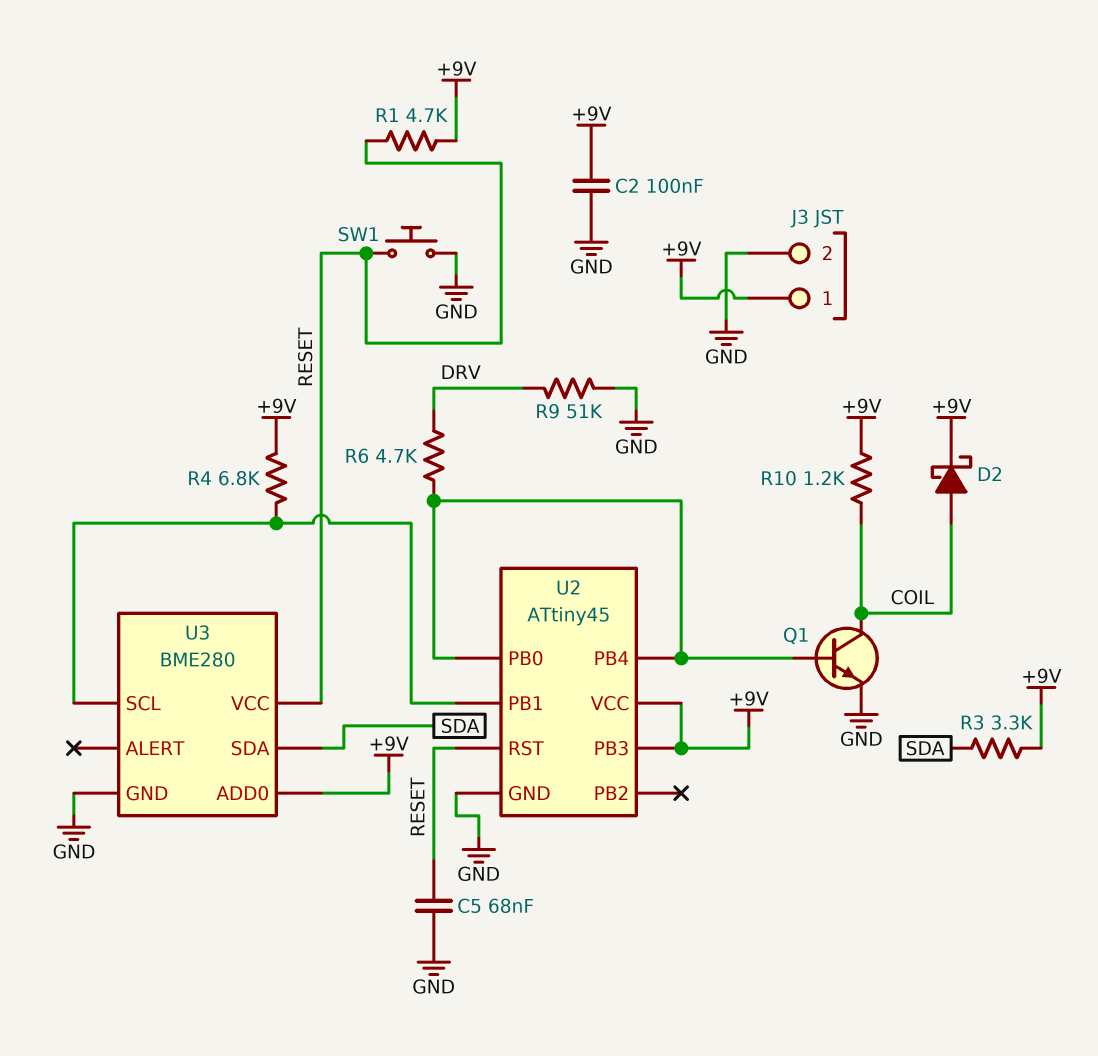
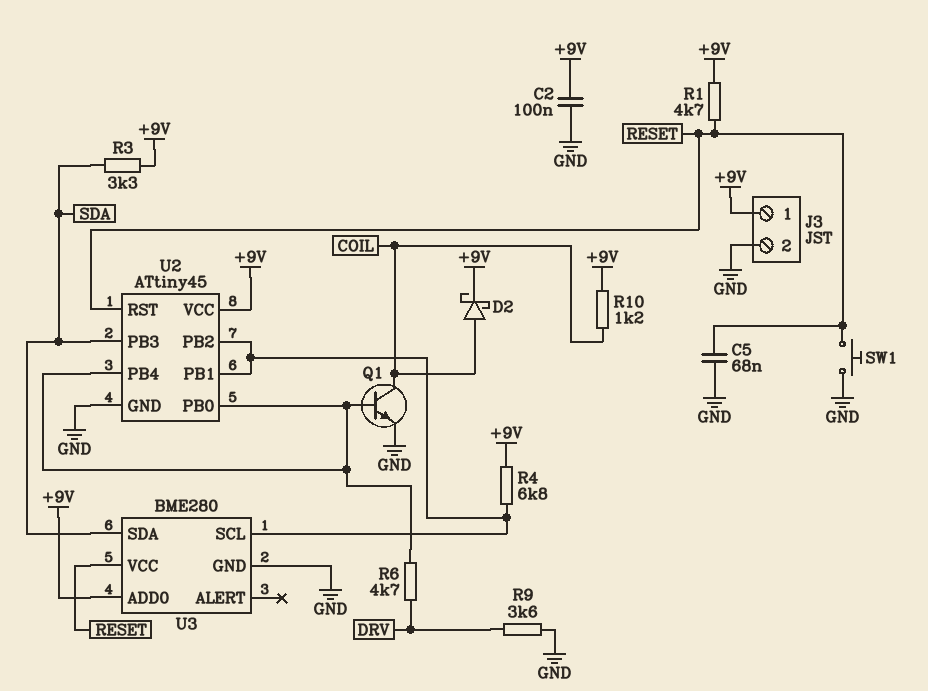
R9: 51k (DRV, GND) -> 3.6k (DRV, GND)
U2 pin PB2: none -> U2/PB1
U2 pin PB3: +9V -> SDA

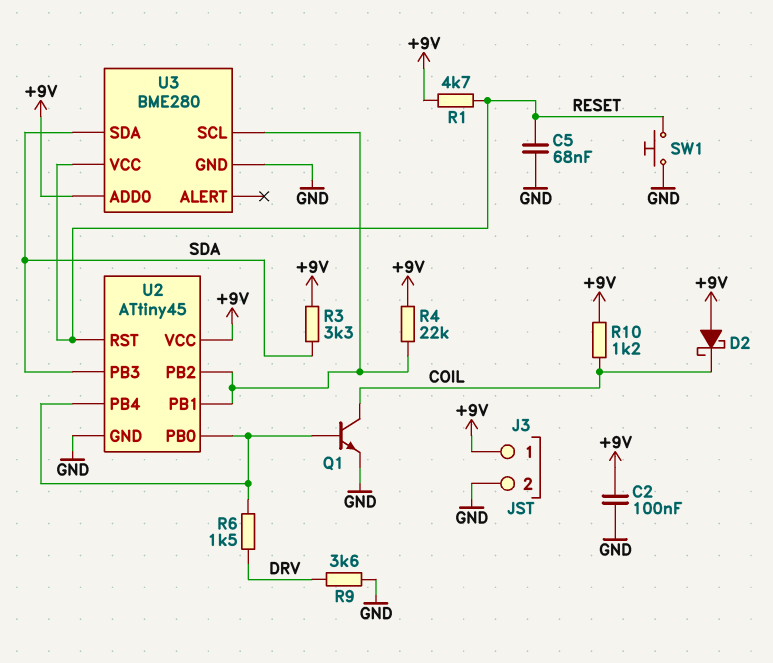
D2: schottky (A COIL, K +9V) -> schottky (A +9V, K COIL)
R4: 6.8k (+9V, U2/PB1) -> 22k (+9V, U2/PB1)
R6: 4.7k (DRV, U2/PB0) -> 1.5k (DRV, U2/PB0)

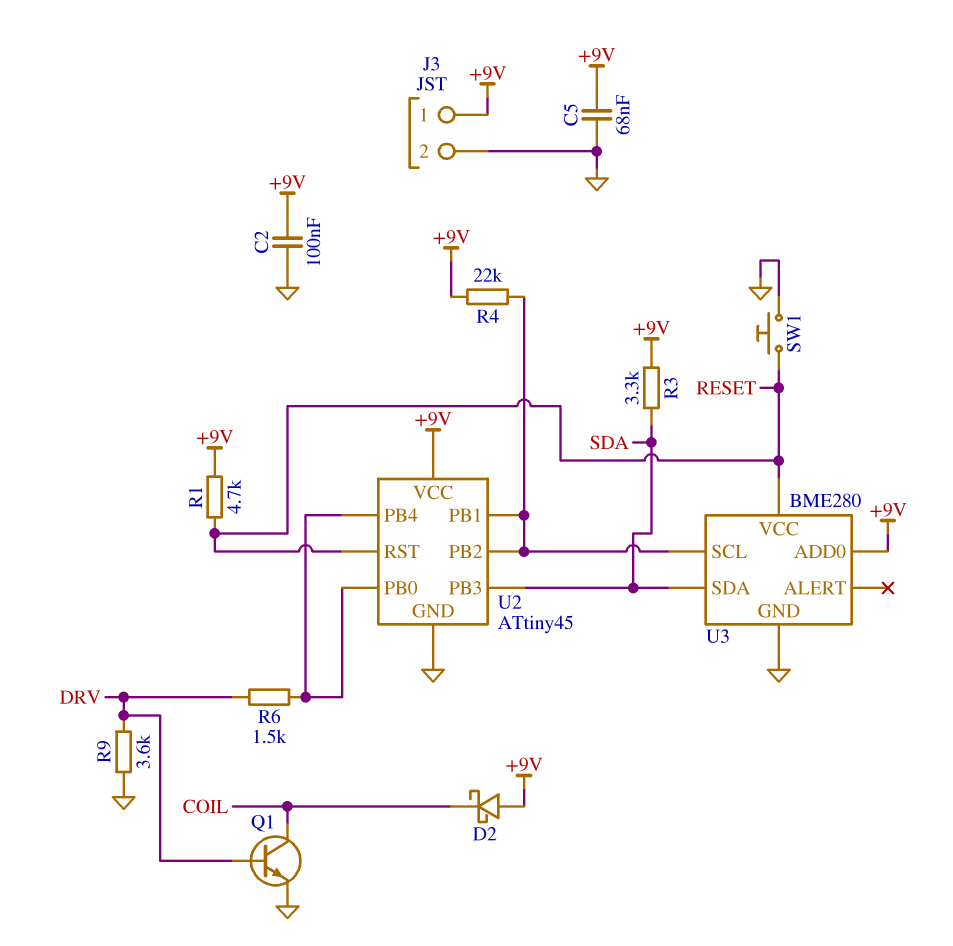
C5: 68nF (GND, RESET) -> 68nF (+9V, GND)
Q1: NPN (B U2/PB0, C COIL, E GND) -> NPN (B DRV, C COIL, E GND)
R10: 1.2k (+9V, COIL) -> none

